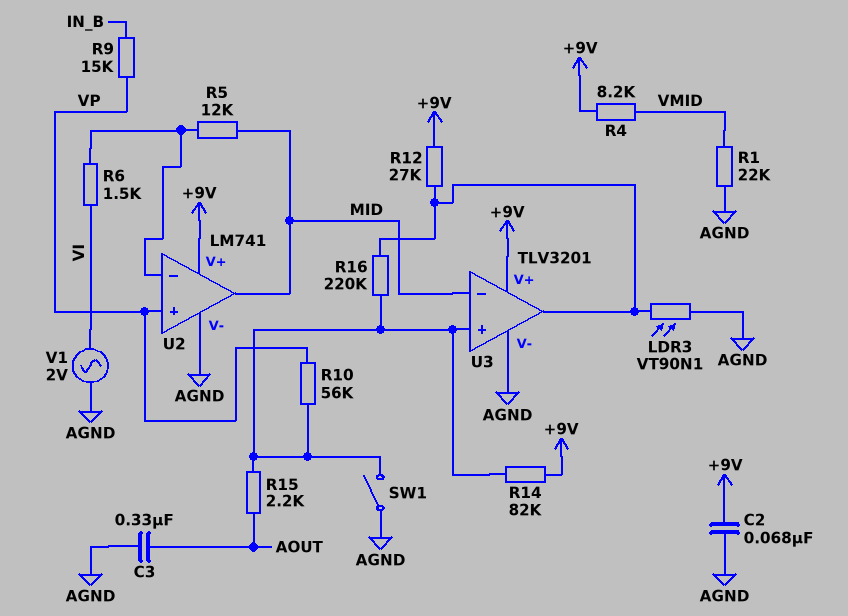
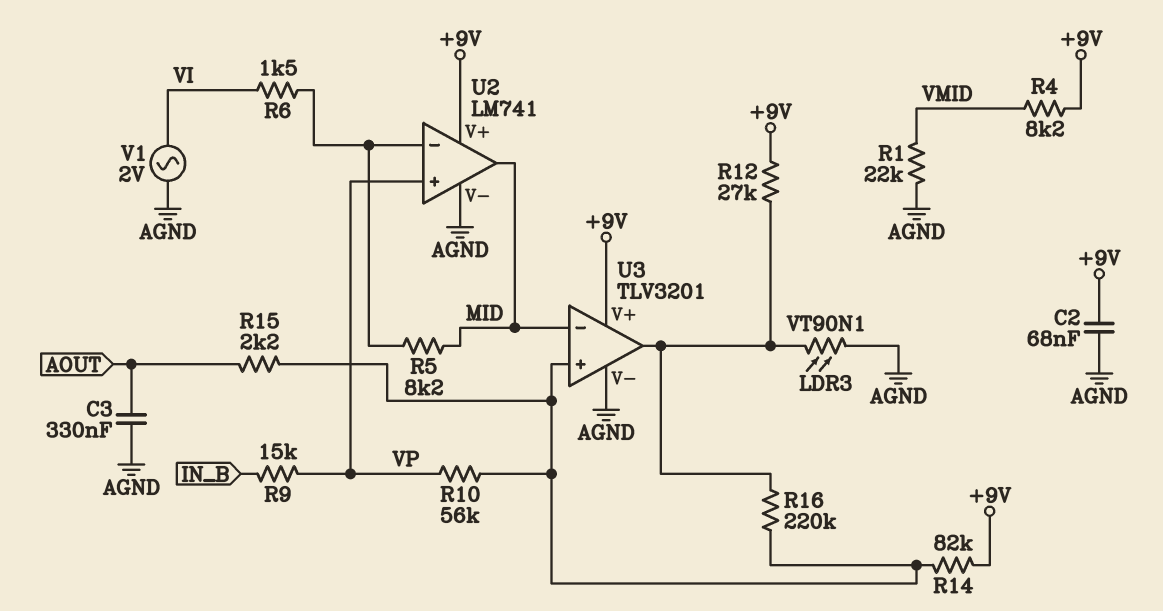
R5: 12k (MID, U2/in-) -> 8.2k (MID, U2/in-)
SW1: switch (AGND, U3/in+) -> none

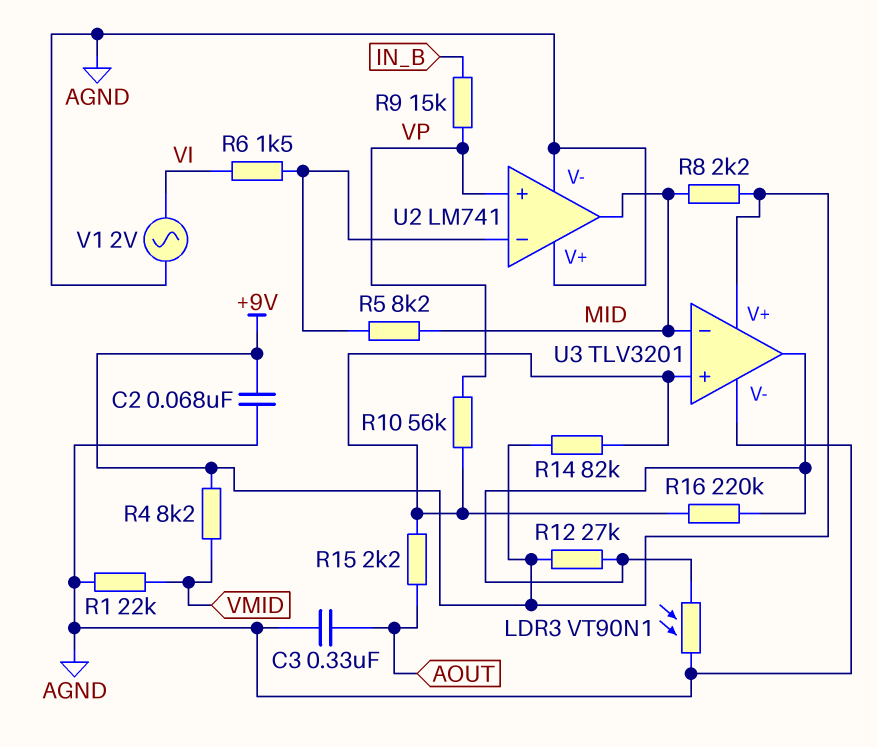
R8: none -> 2.2k (+9V, MID)
U2 pin V+: +9V -> AGND

